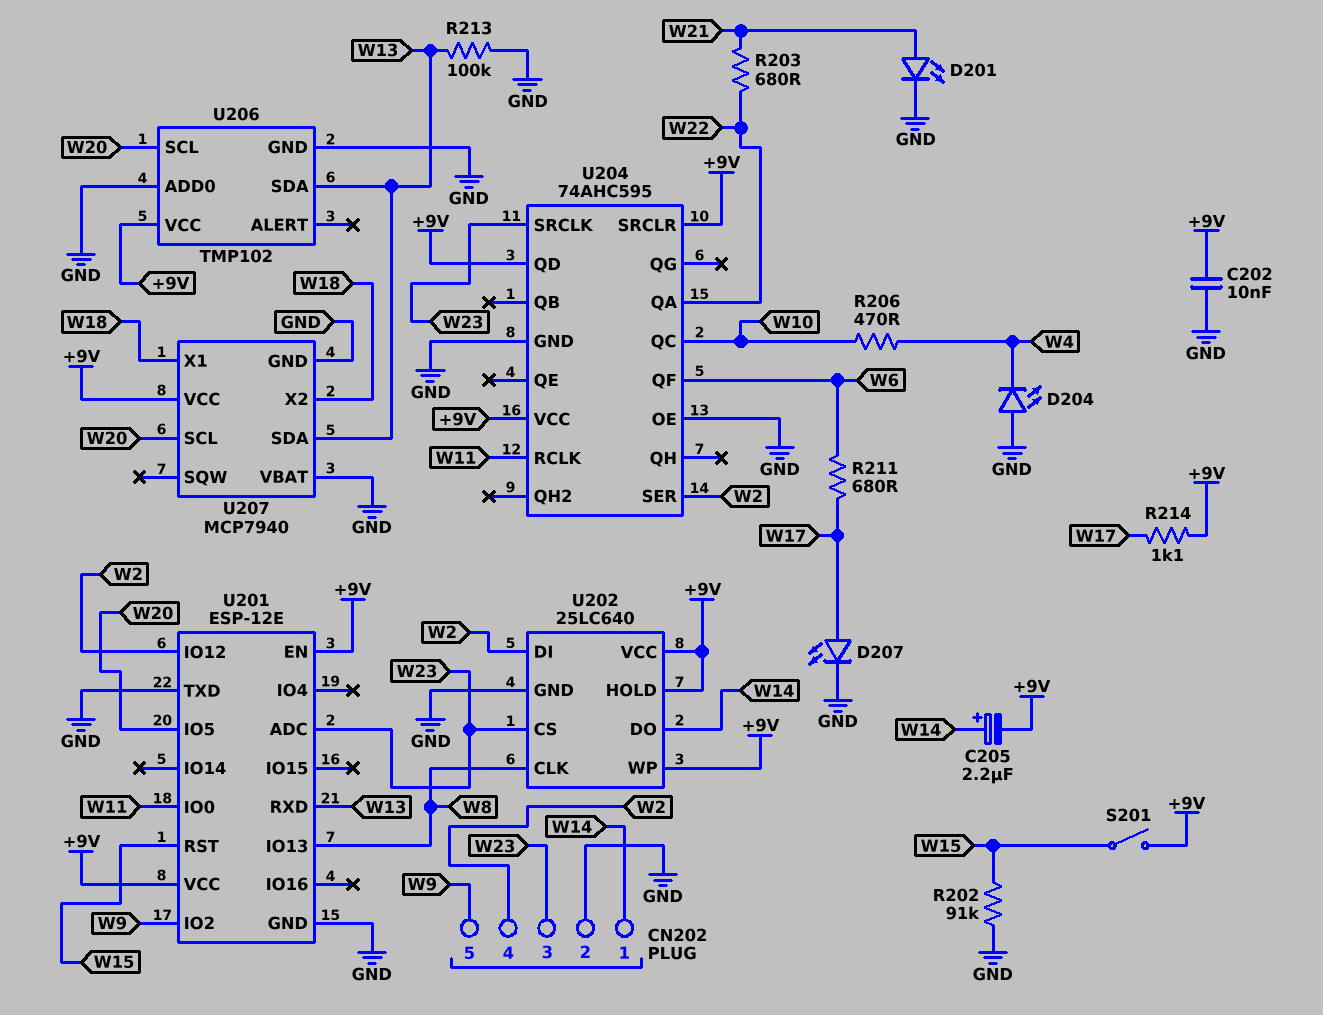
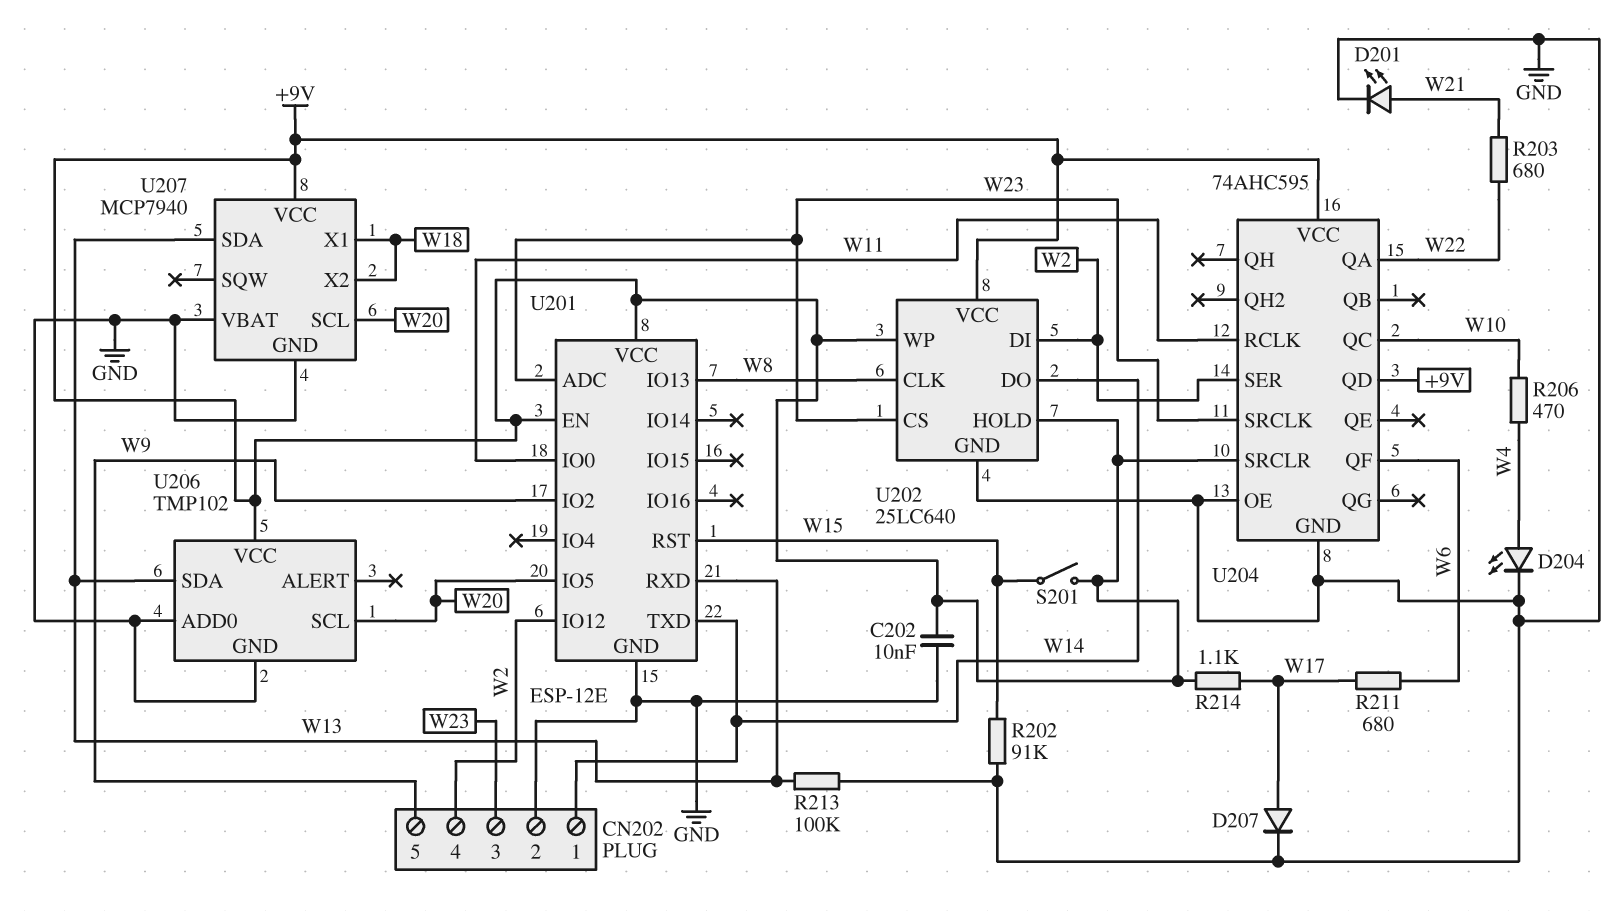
C205: 2.2uF (plus W14, minus +9V) -> none
D204: LED (A GND, K W4) -> LED (A W4, K GND)
D207: LED (A W17, K GND) -> diode (A W17, K GND)
U201 pin TXD: GND -> W14

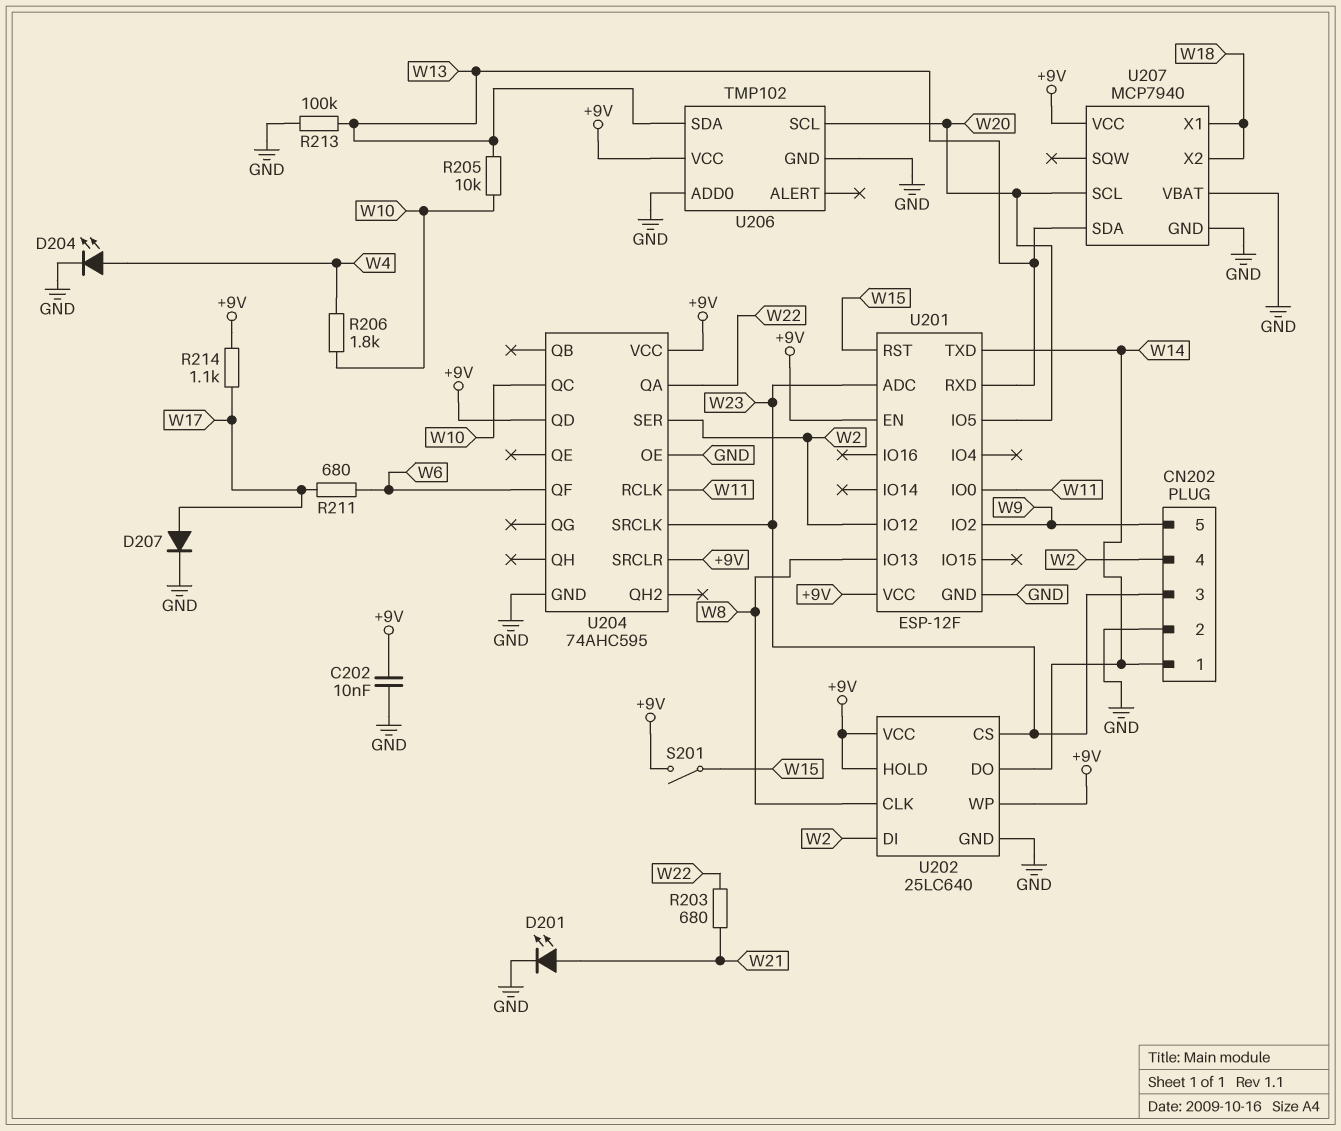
R202: 91k (GND, W15) -> none
R205: none -> 10k (W10, W13)
R206: 470 (W4, W10) -> 1.8k (W4, W10)
U201: ESP-12E -> ESP-12F

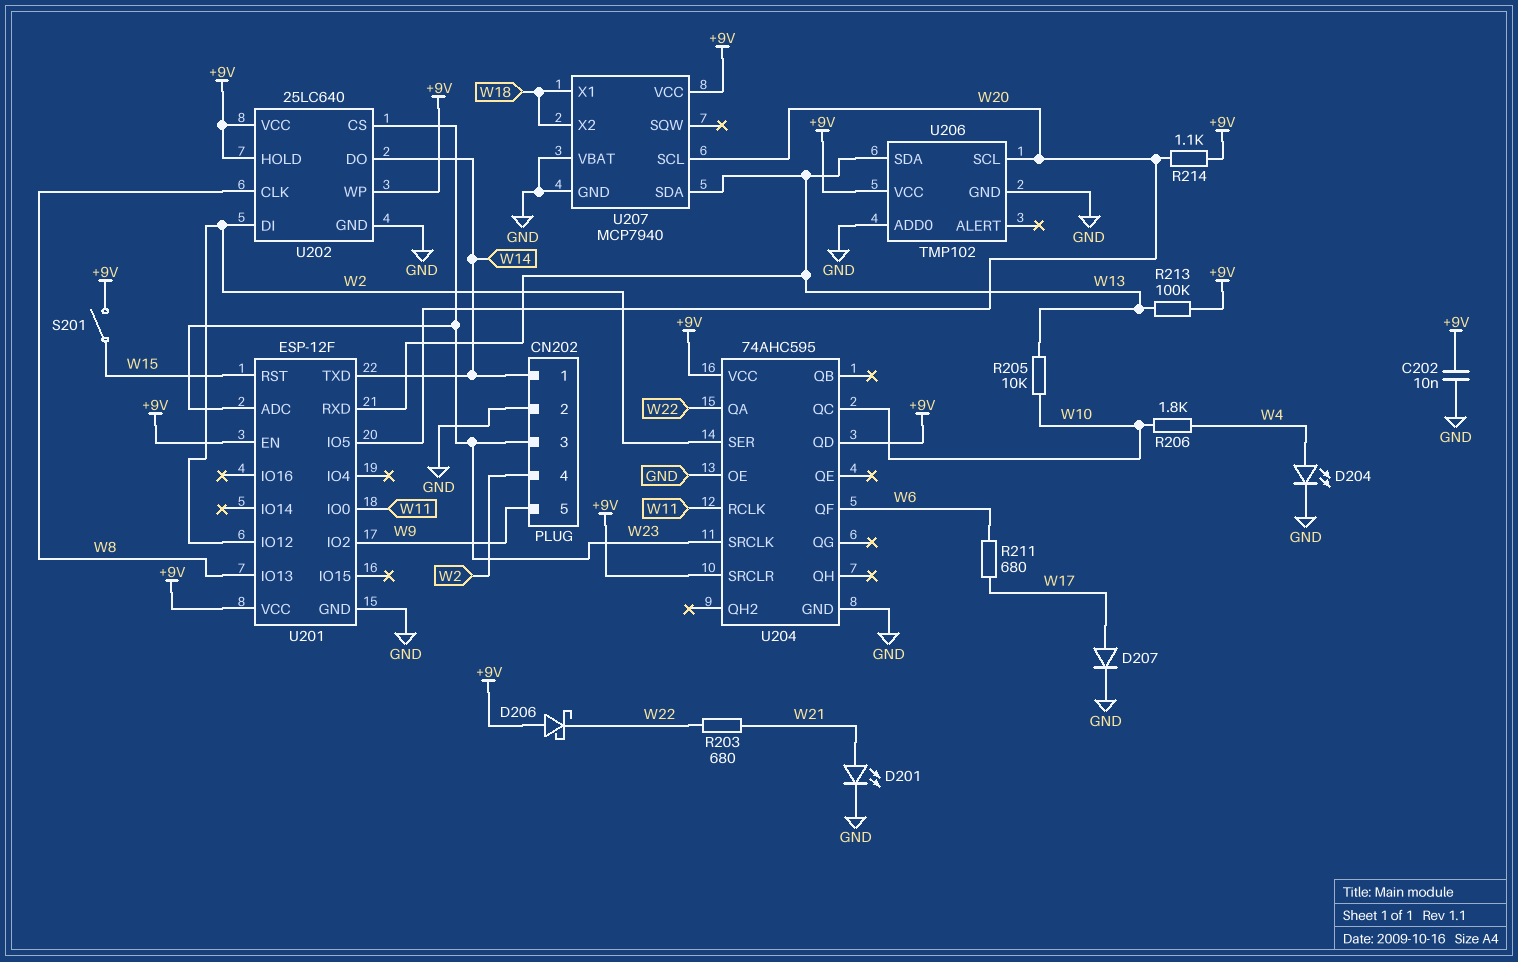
D206: none -> schottky (A +9V, K W22)
R213: 100k (GND, W13) -> 100k (+9V, W13)
R214: 1.1k (+9V, W17) -> 1.1k (+9V, W20)

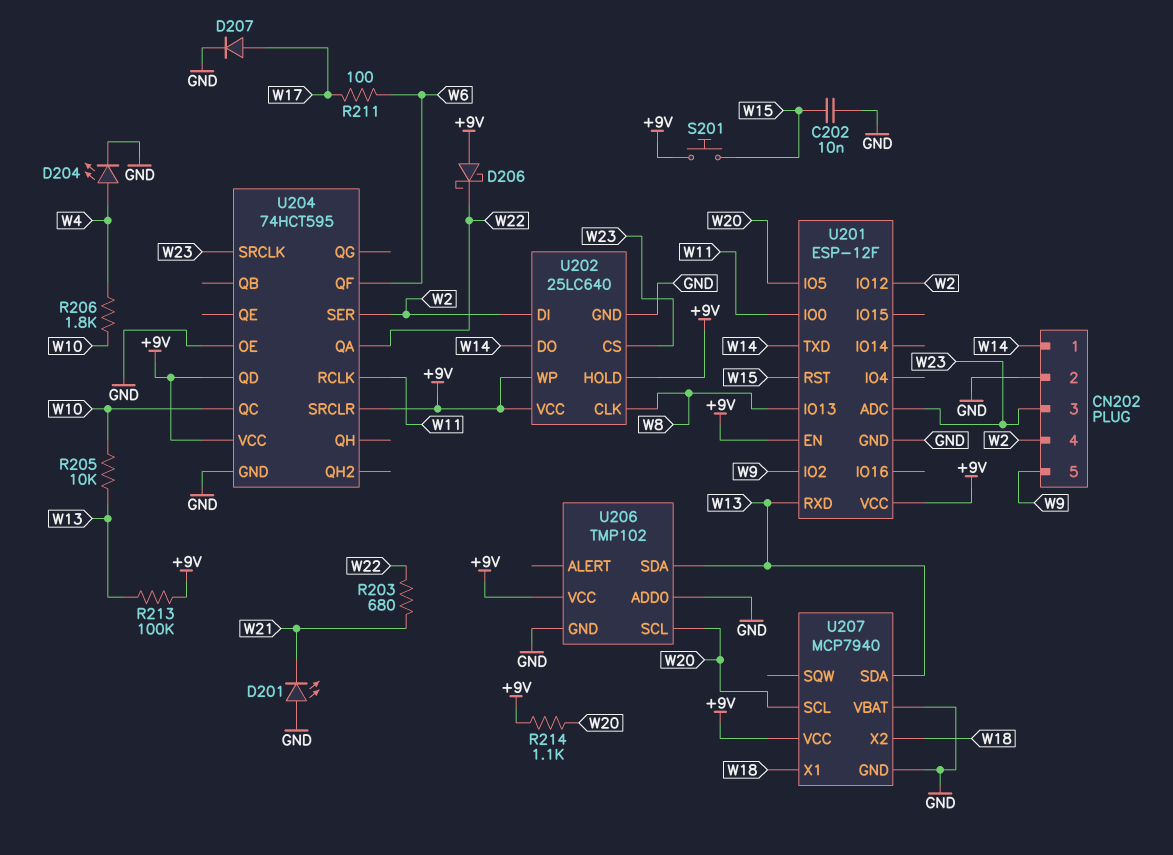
C202: 10nF (+9V, GND) -> 10nF (GND, W15)
D201: LED (A W21, K GND) -> LED (A GND, K W21)
R211: 680 (W6, W17) -> 100 (W6, W17)
S201: switch (+9V, W15) -> button (+9V, W15)
U204: 74AHC595 -> 74HCT595

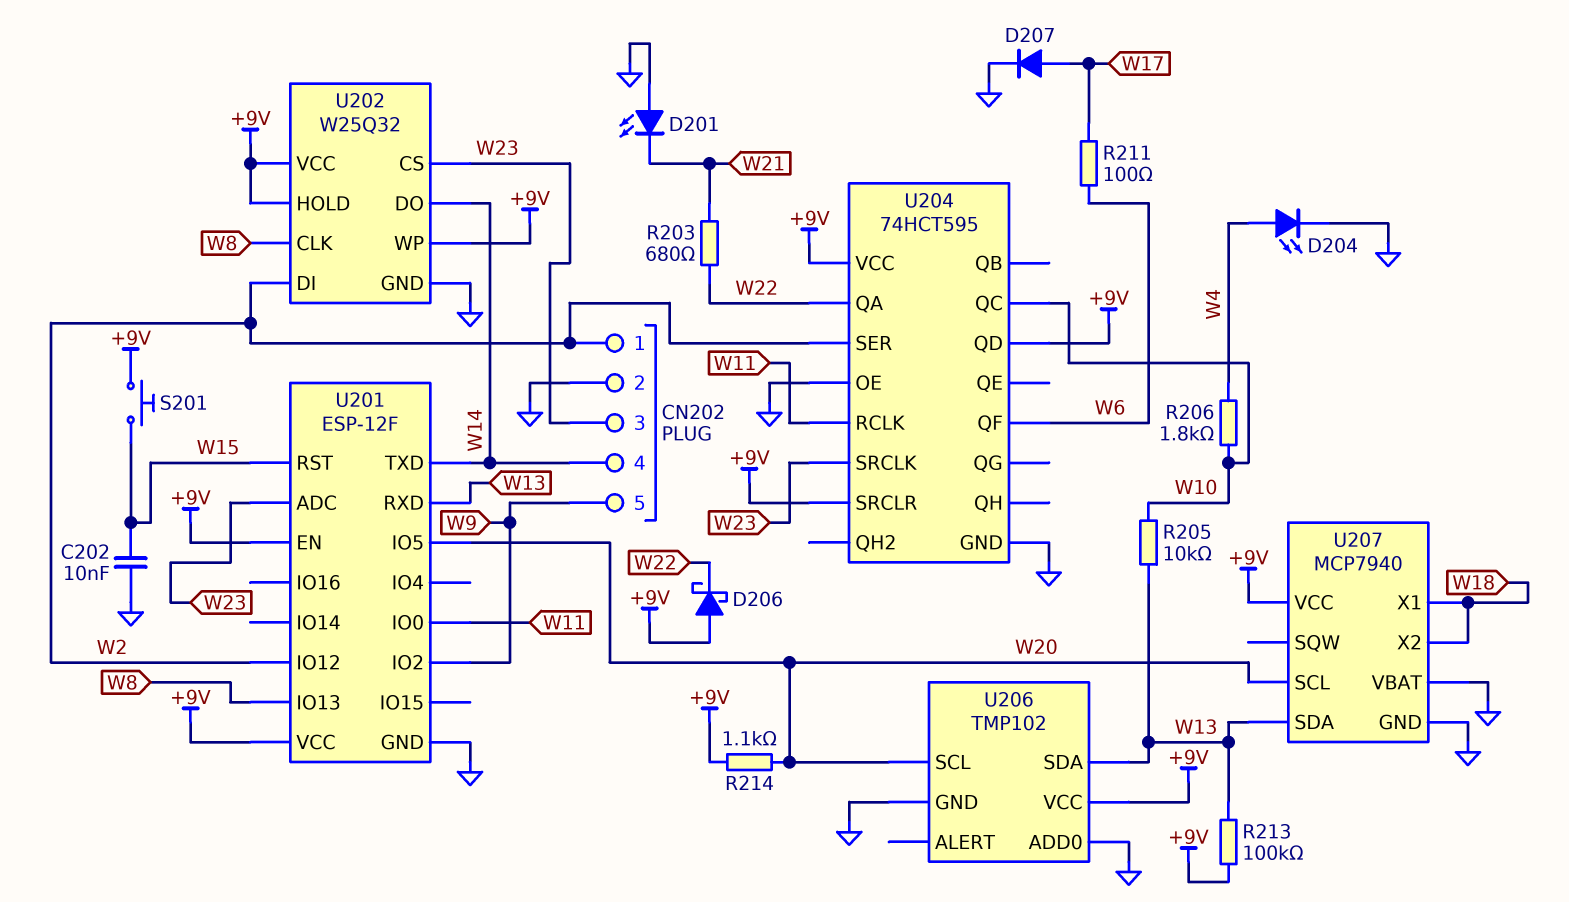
CN202 pin 1: W14 -> W2
CN202 pin 4: W2 -> W14
U202: 25LC640 -> W25Q32

